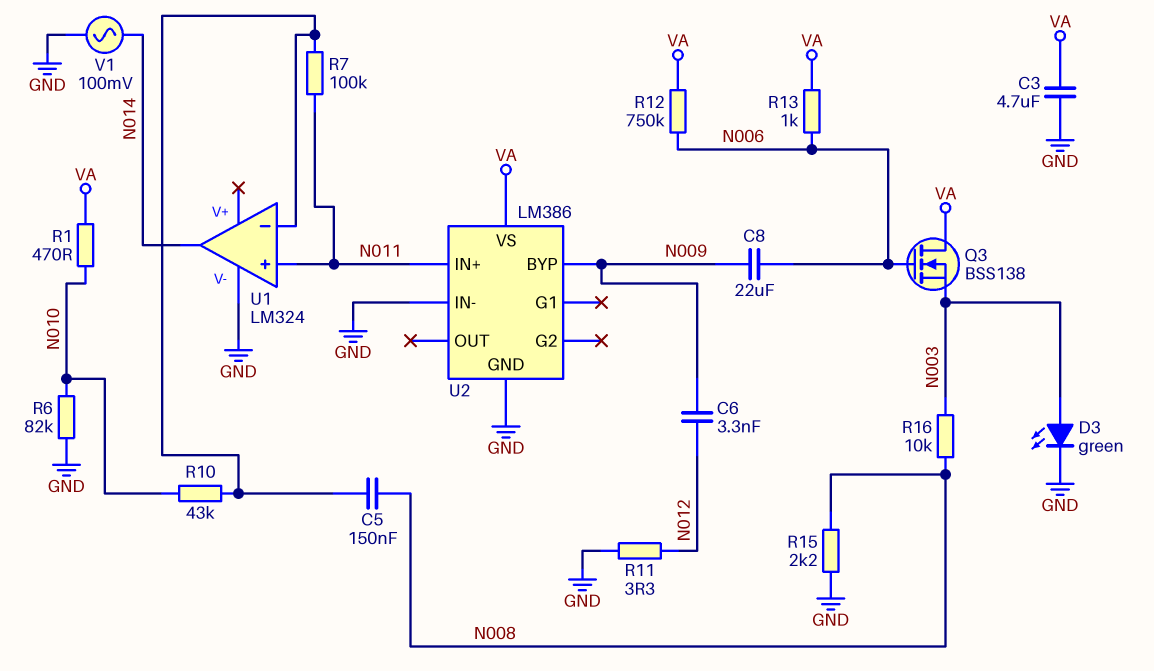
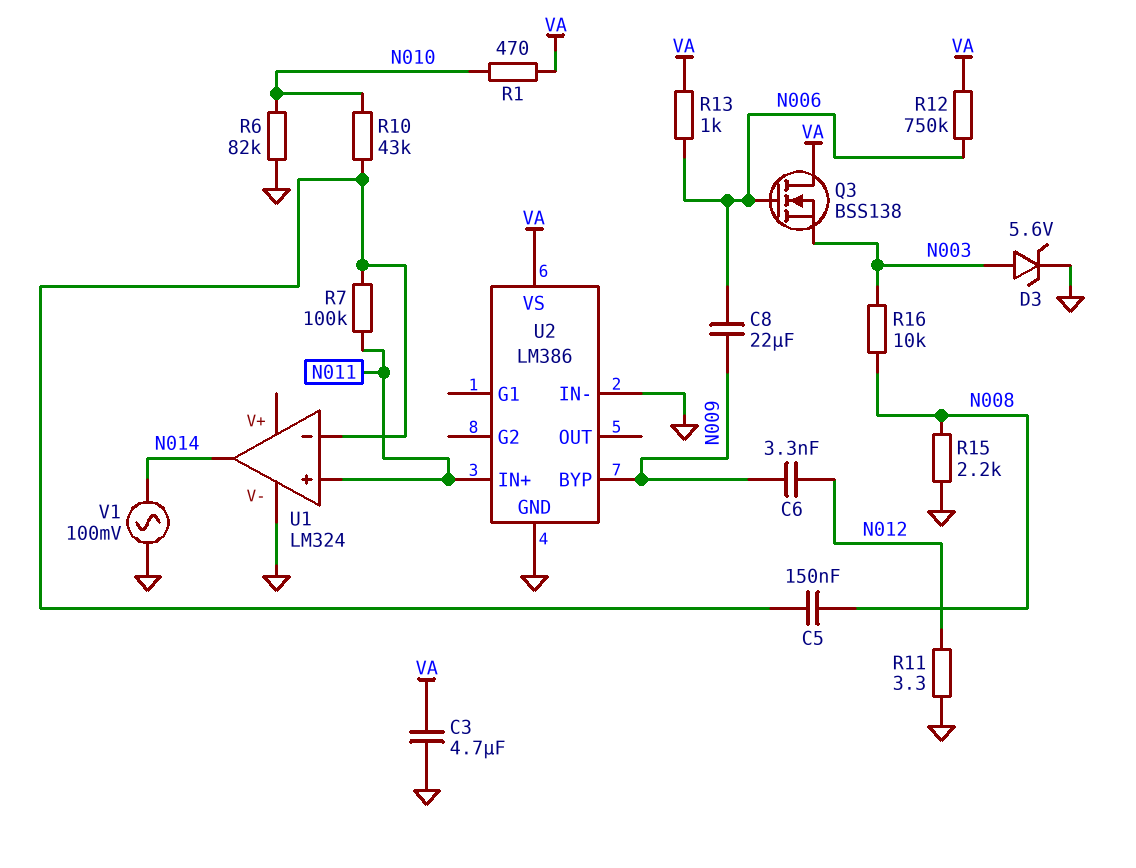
D3: LED green (A N003, K GND) -> zener 5.6V (A N003, K GND)

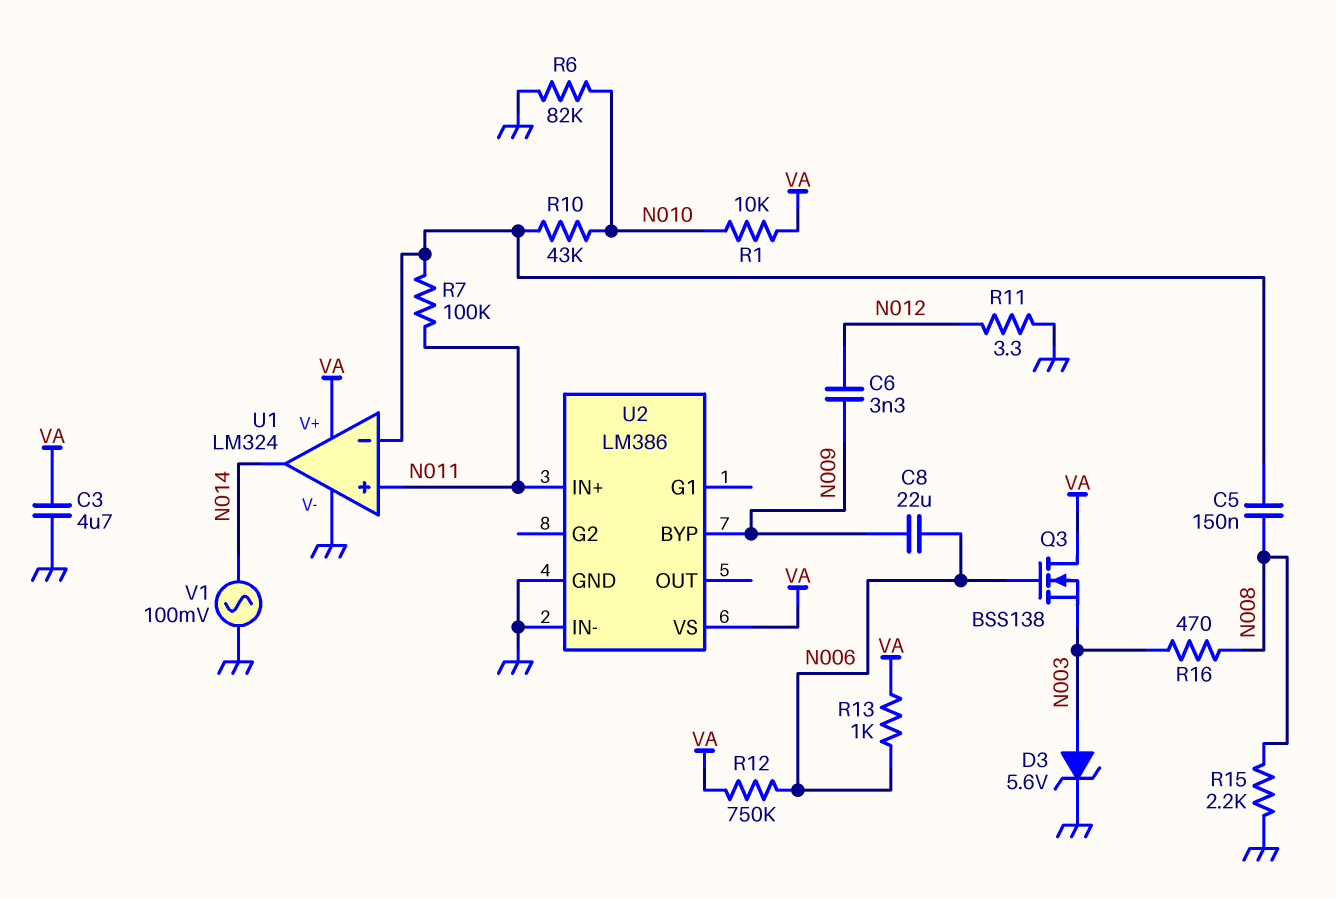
R1: 470 (N010, VA) -> 10k (N010, VA)
R16: 10k (N003, N008) -> 470 (N003, N008)
U1 pin V+: none -> VA

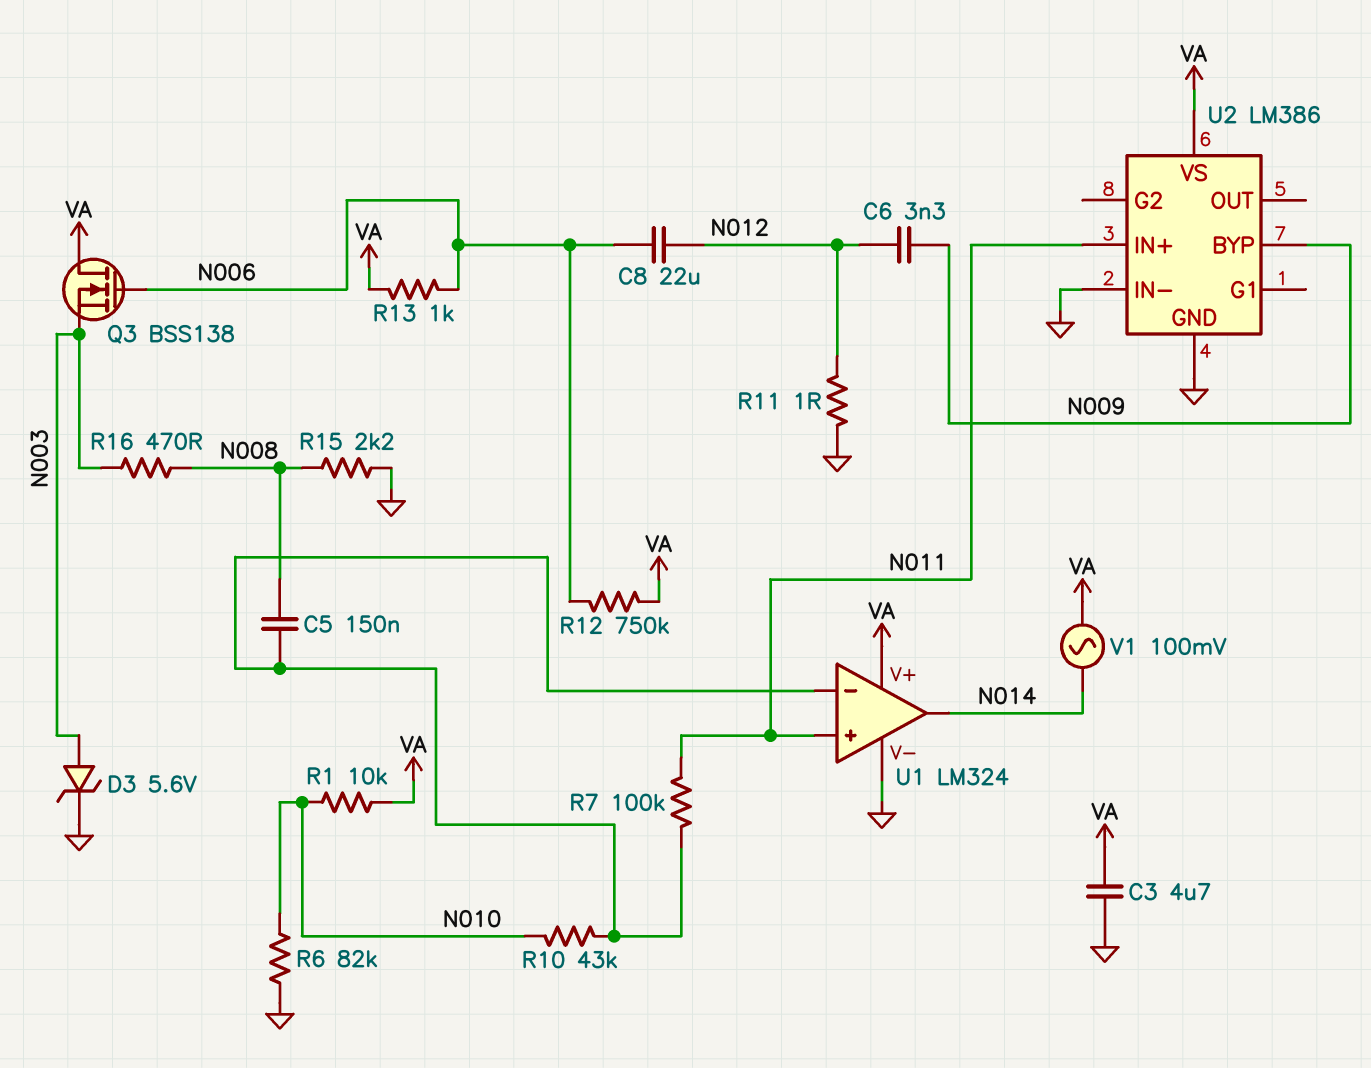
C8: 22uF (N006, N009) -> 22uF (N006, N012)
R11: 3.3 (GND, N012) -> 1 (GND, N012)
V1: AC 100mV (GND, N014) -> AC 100mV (N014, VA)

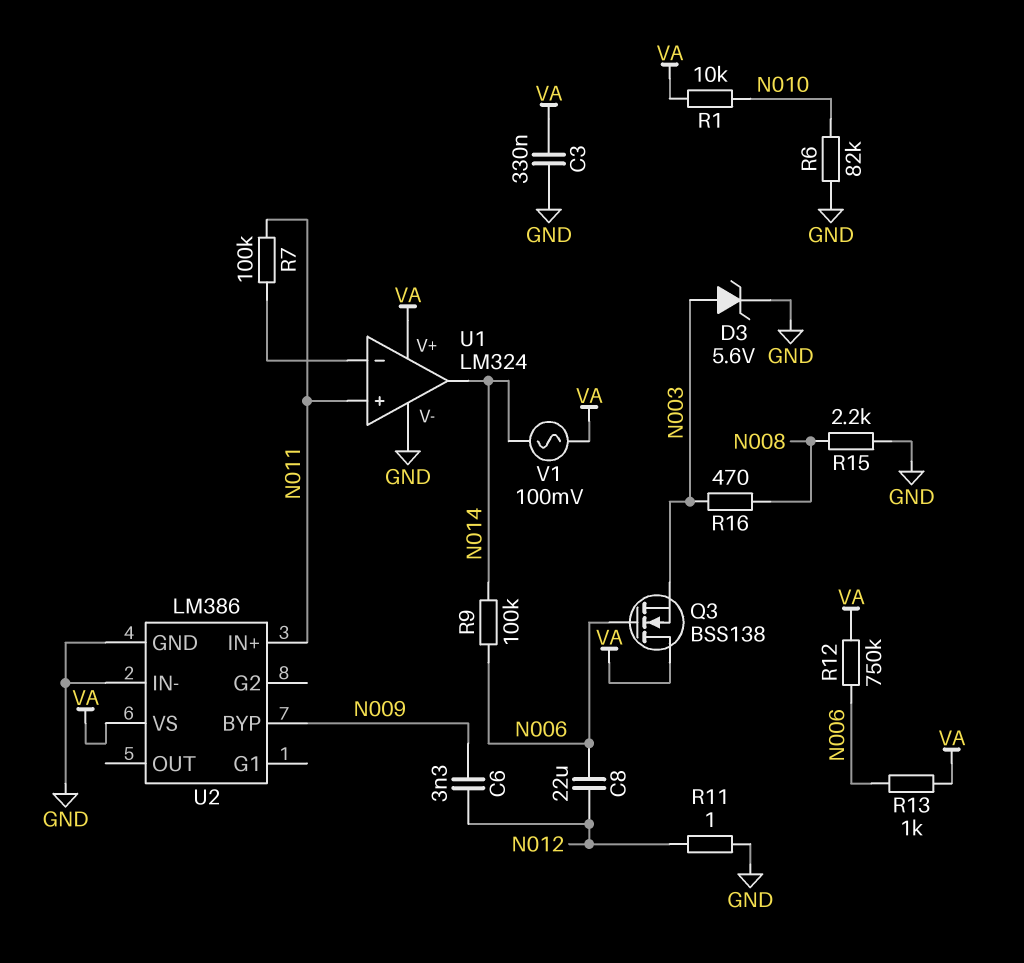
C3: 4.7uF (GND, VA) -> 330nF (GND, VA)
C5: 150nF (N008, U1/in-) -> none
R9: none -> 100k (N006, N014)
R10: 43k (N010, U1/in-) -> none

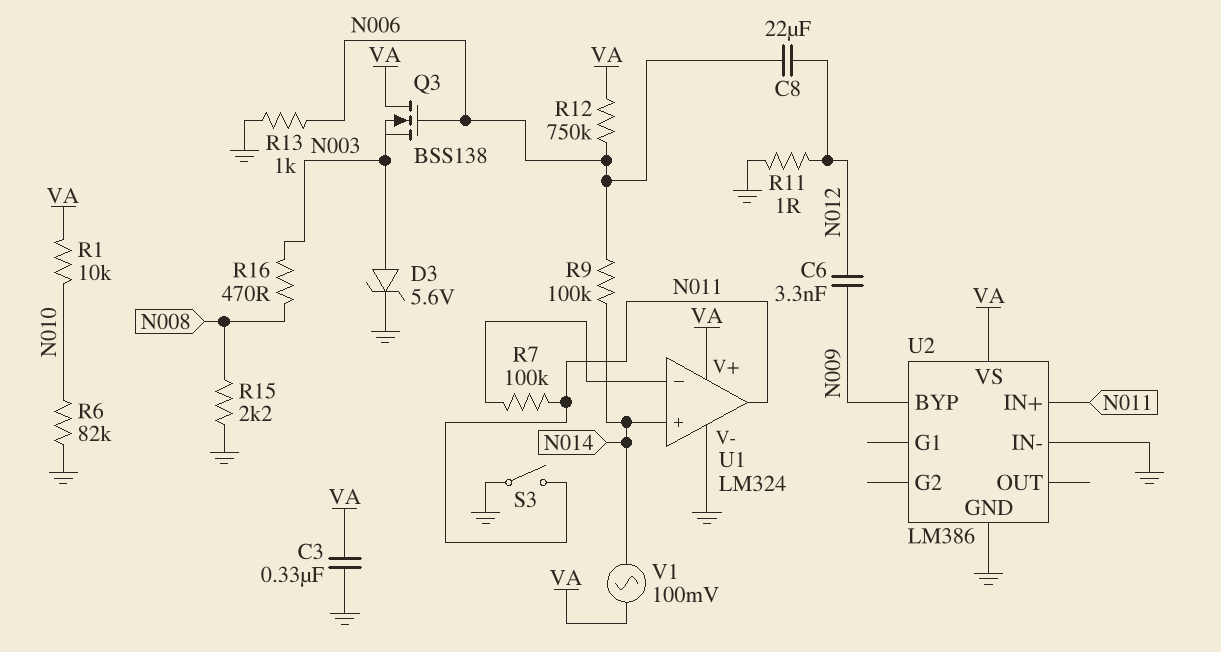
R13: 1k (N006, VA) -> 1k (GND, N006)
S3: none -> switch (GND, N011)
U1 pin in+: N011 -> N014
U1 pin out: N014 -> N011

